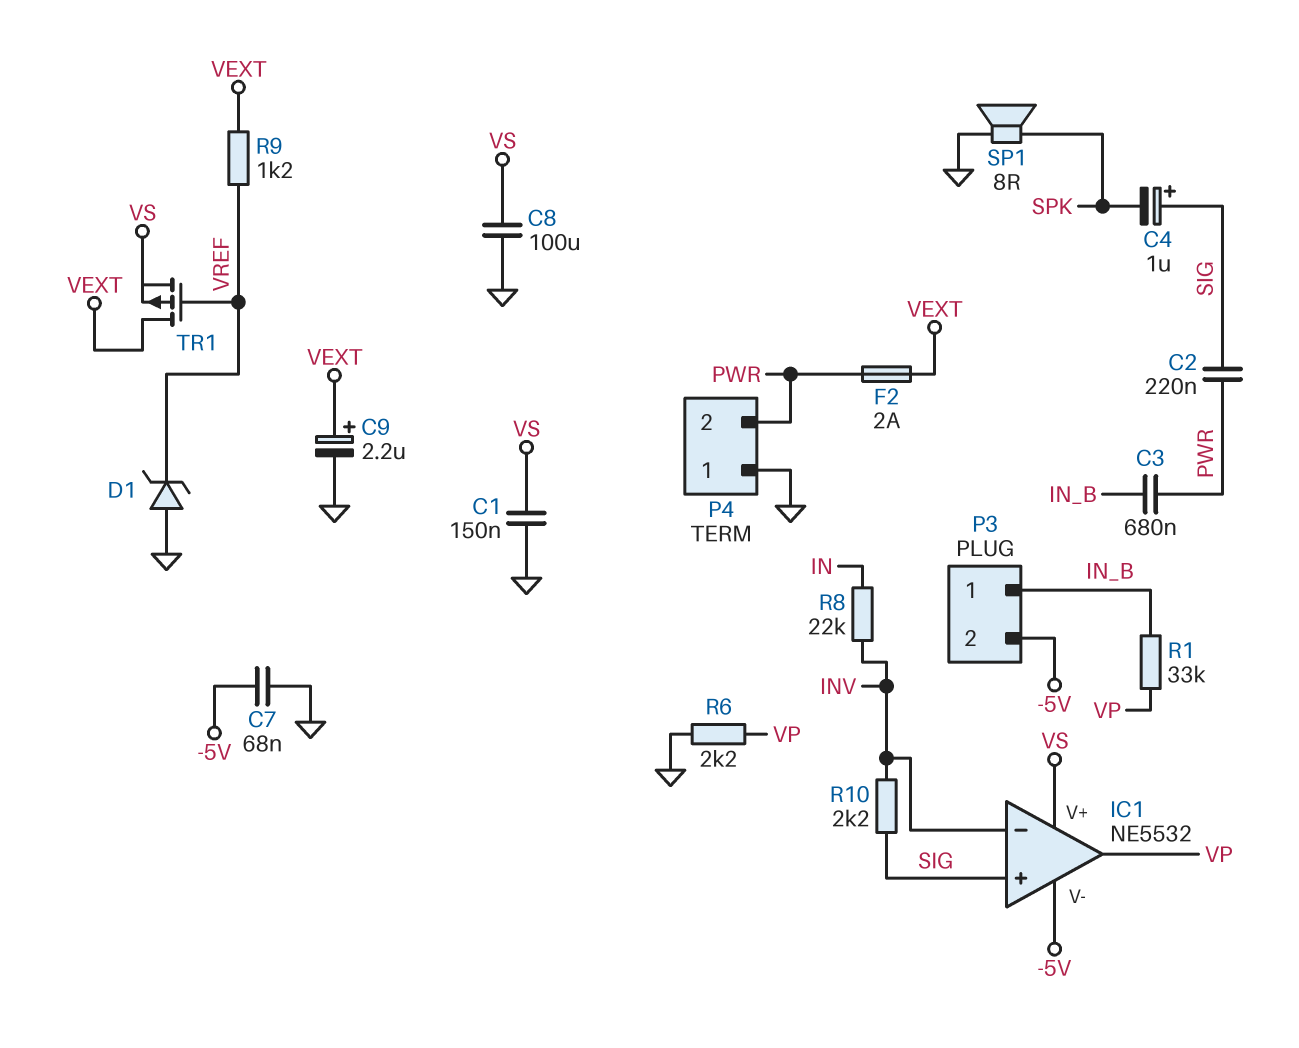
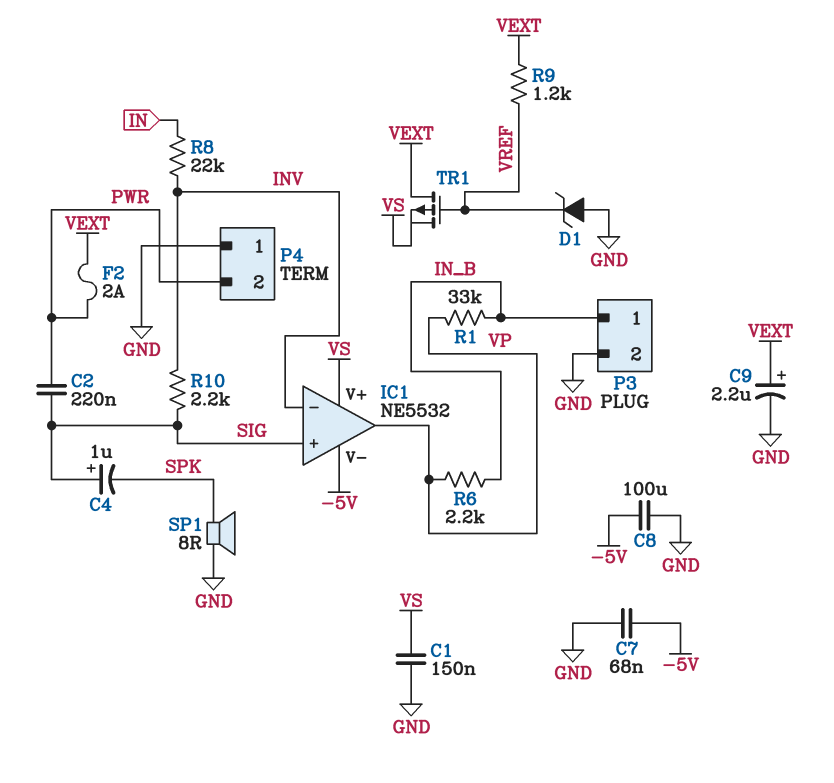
C3: 680nF (IN_B, PWR) -> none
C8: 100uF (GND, VS) -> 100uF (-5V, GND)
P3 pin 2: -5V -> GND
R6: 2.2k (GND, VP) -> 2.2k (IN_B, VP)

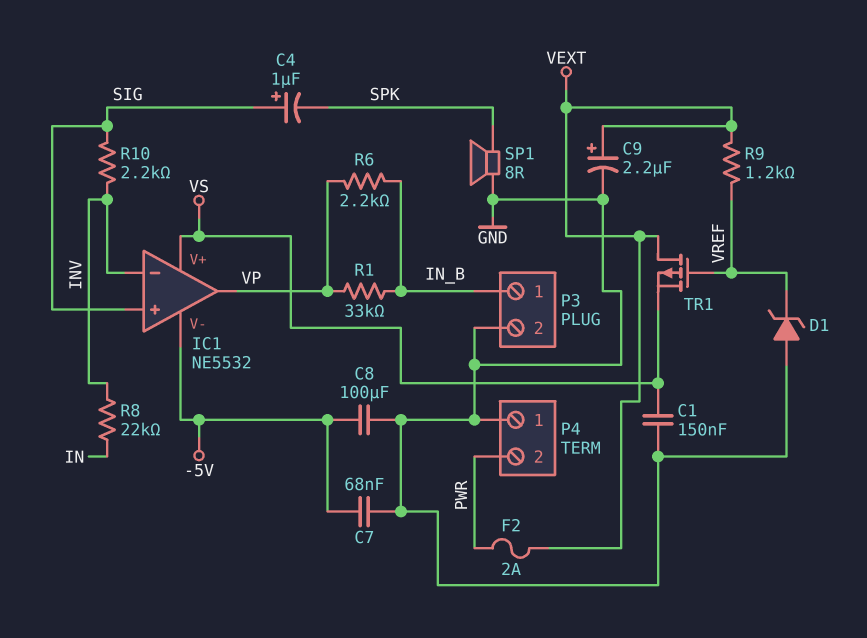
C2: 220nF (PWR, SIG) -> none

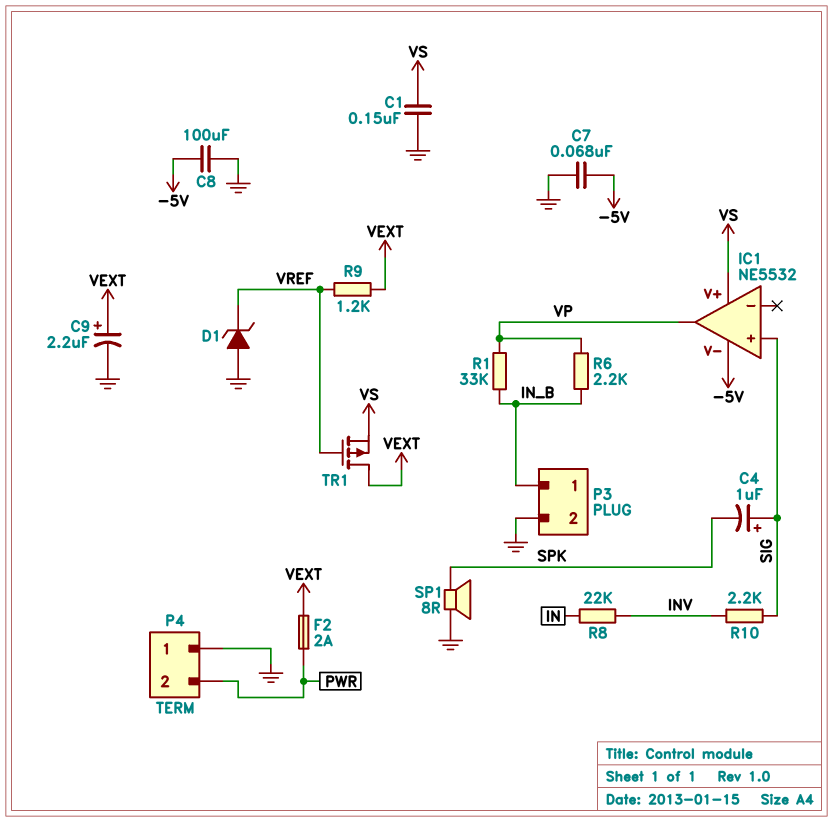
IC1 pin in-: INV -> none

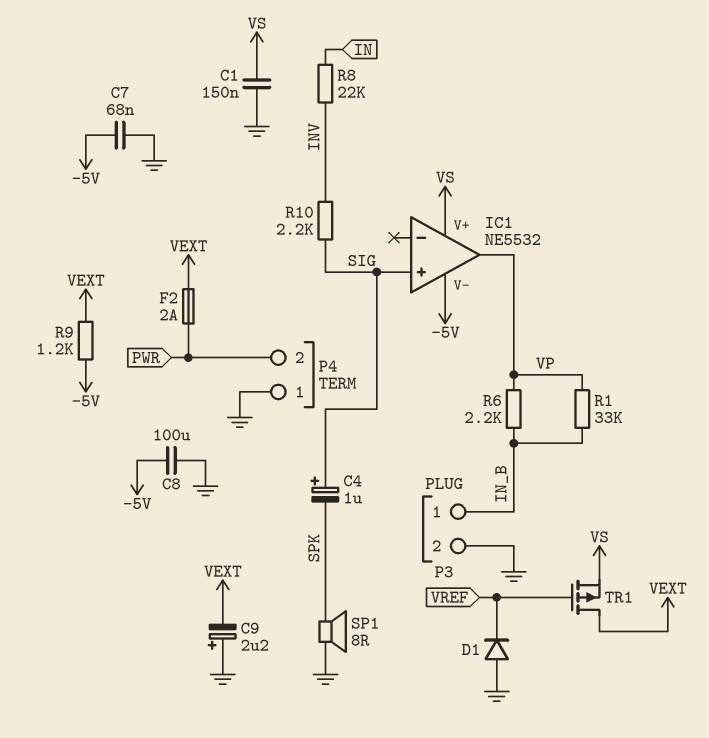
C9: 2.2uF (plus VEXT, minus GND) -> 2.2uF (plus GND, minus VEXT)
D1: zener (A GND, K VREF) -> diode (A GND, K VREF)
R9: 1.2k (VEXT, VREF) -> 1.2k (-5V, VEXT)

